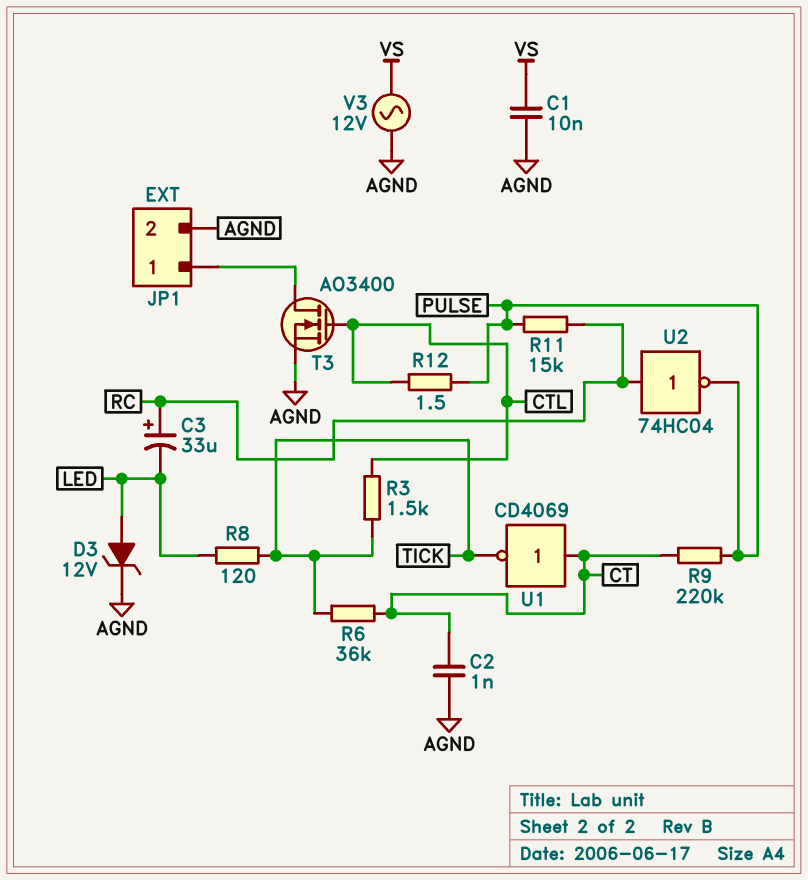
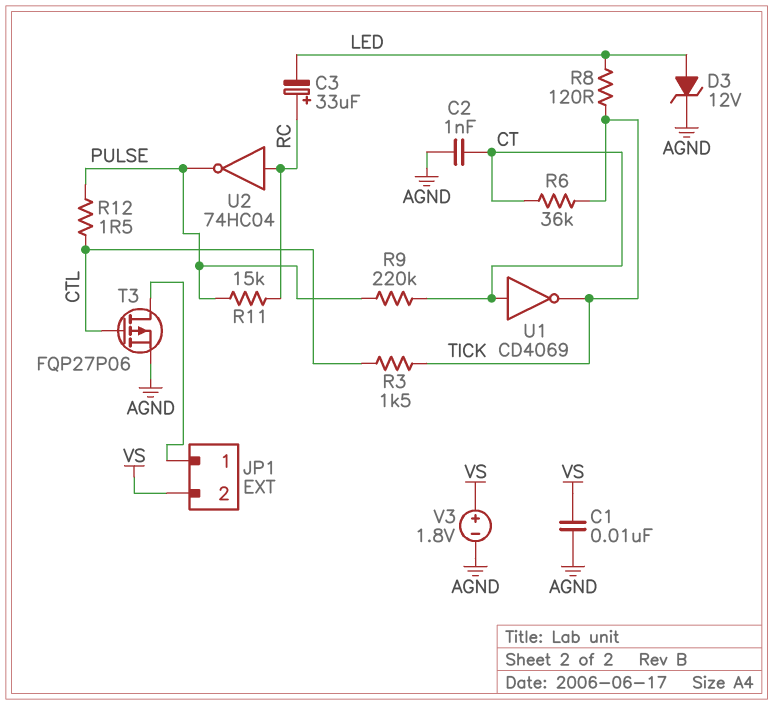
JP1 pin 2: AGND -> VS
T3: NMOS AO3400 (G CTL, D JP1/1, S AGND) -> PMOS FQP27P06 (G CTL, D JP1/1, S AGND)
V3: AC 12V (AGND, VS) -> 1.8V (plus VS, minus AGND)

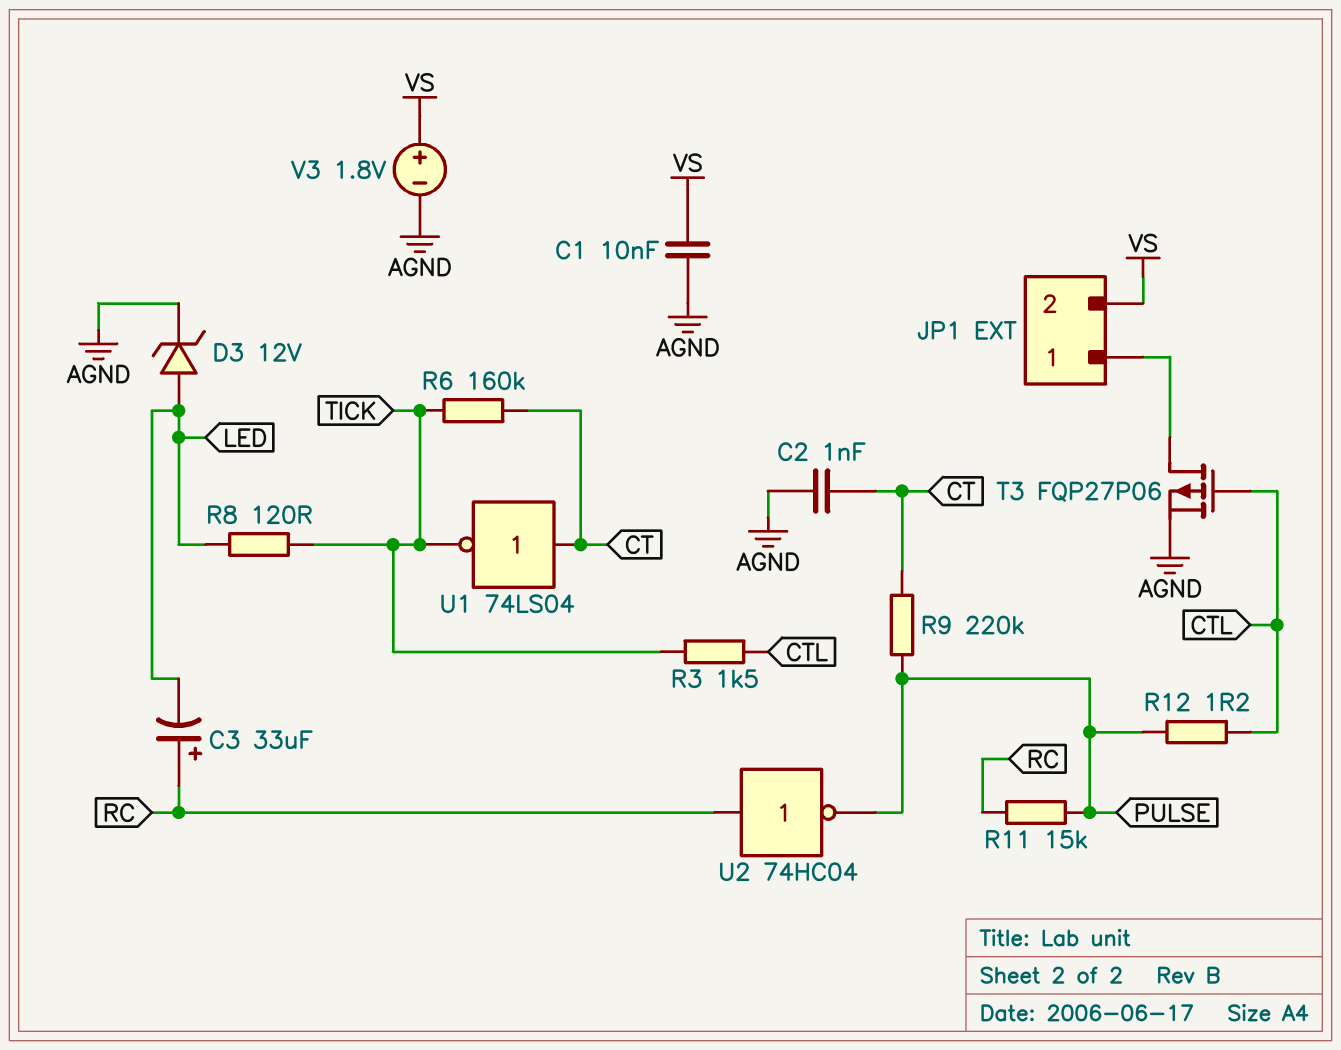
R6: 36k (CT, TICK) -> 160k (CT, TICK)
R12: 1.5 (CTL, PULSE) -> 1.2 (CTL, PULSE)
U1: NOT CD4069 (in CT, out TICK) -> NOT 74LS04 (in CT, out TICK)

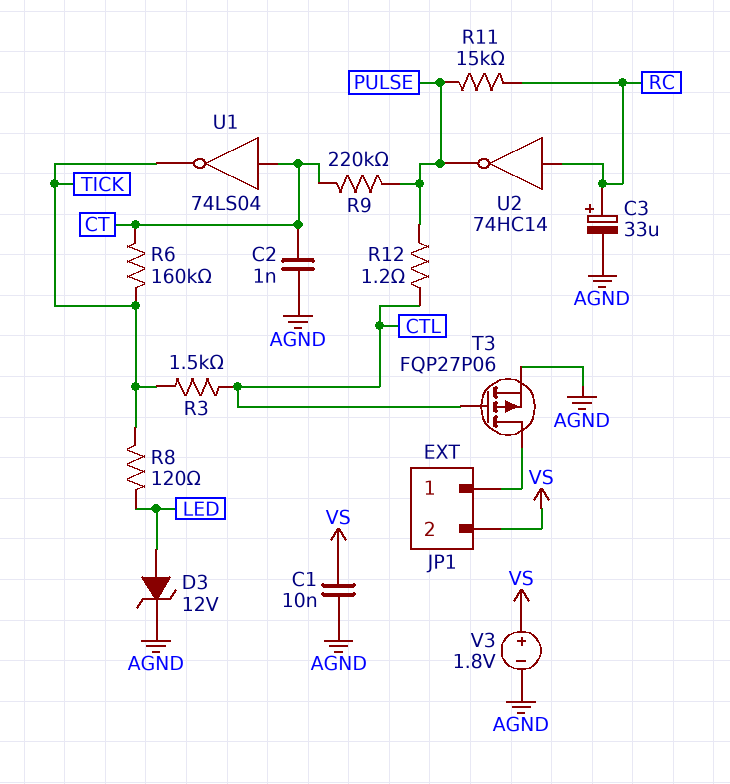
C3: 33uF (plus RC, minus LED) -> 33uF (plus RC, minus AGND)
U2: NOT 74HC04 (in RC, out PULSE) -> NOT 74HC14 (in RC, out PULSE)

